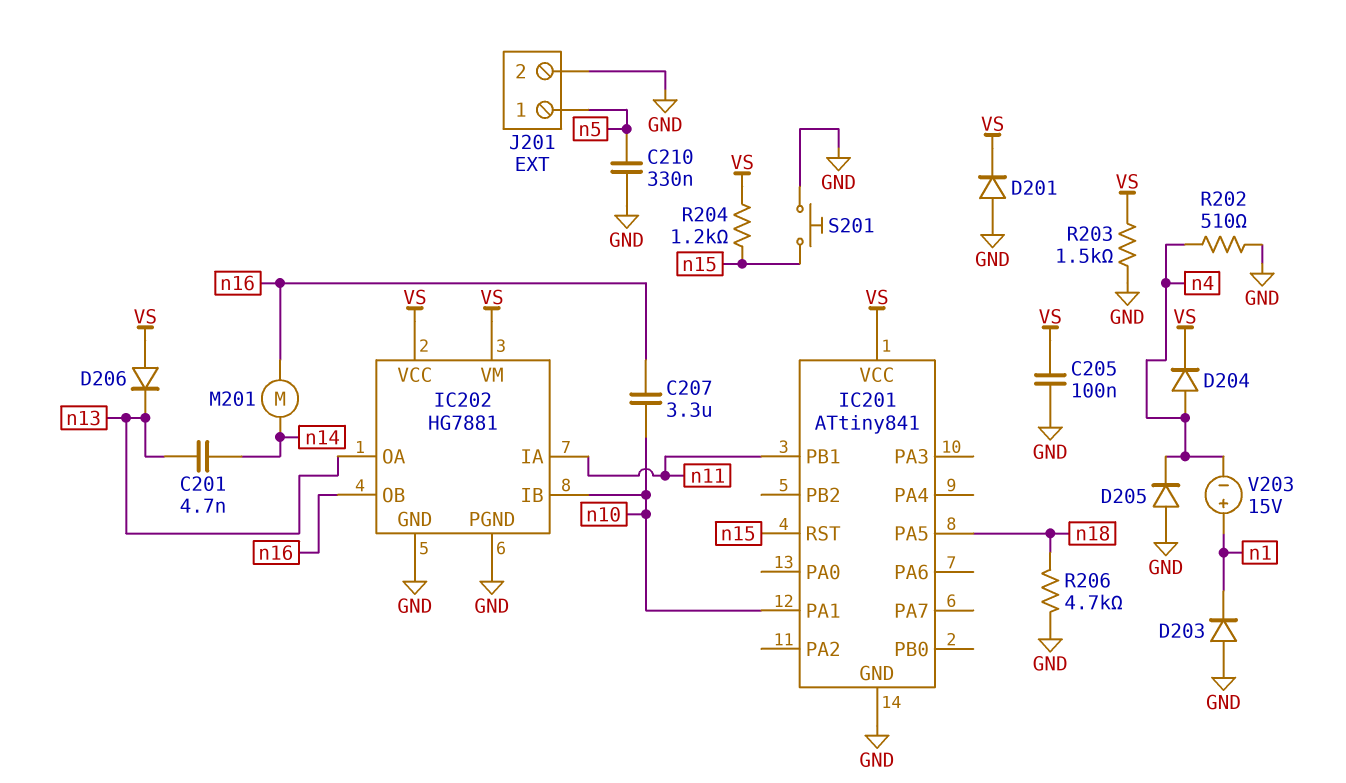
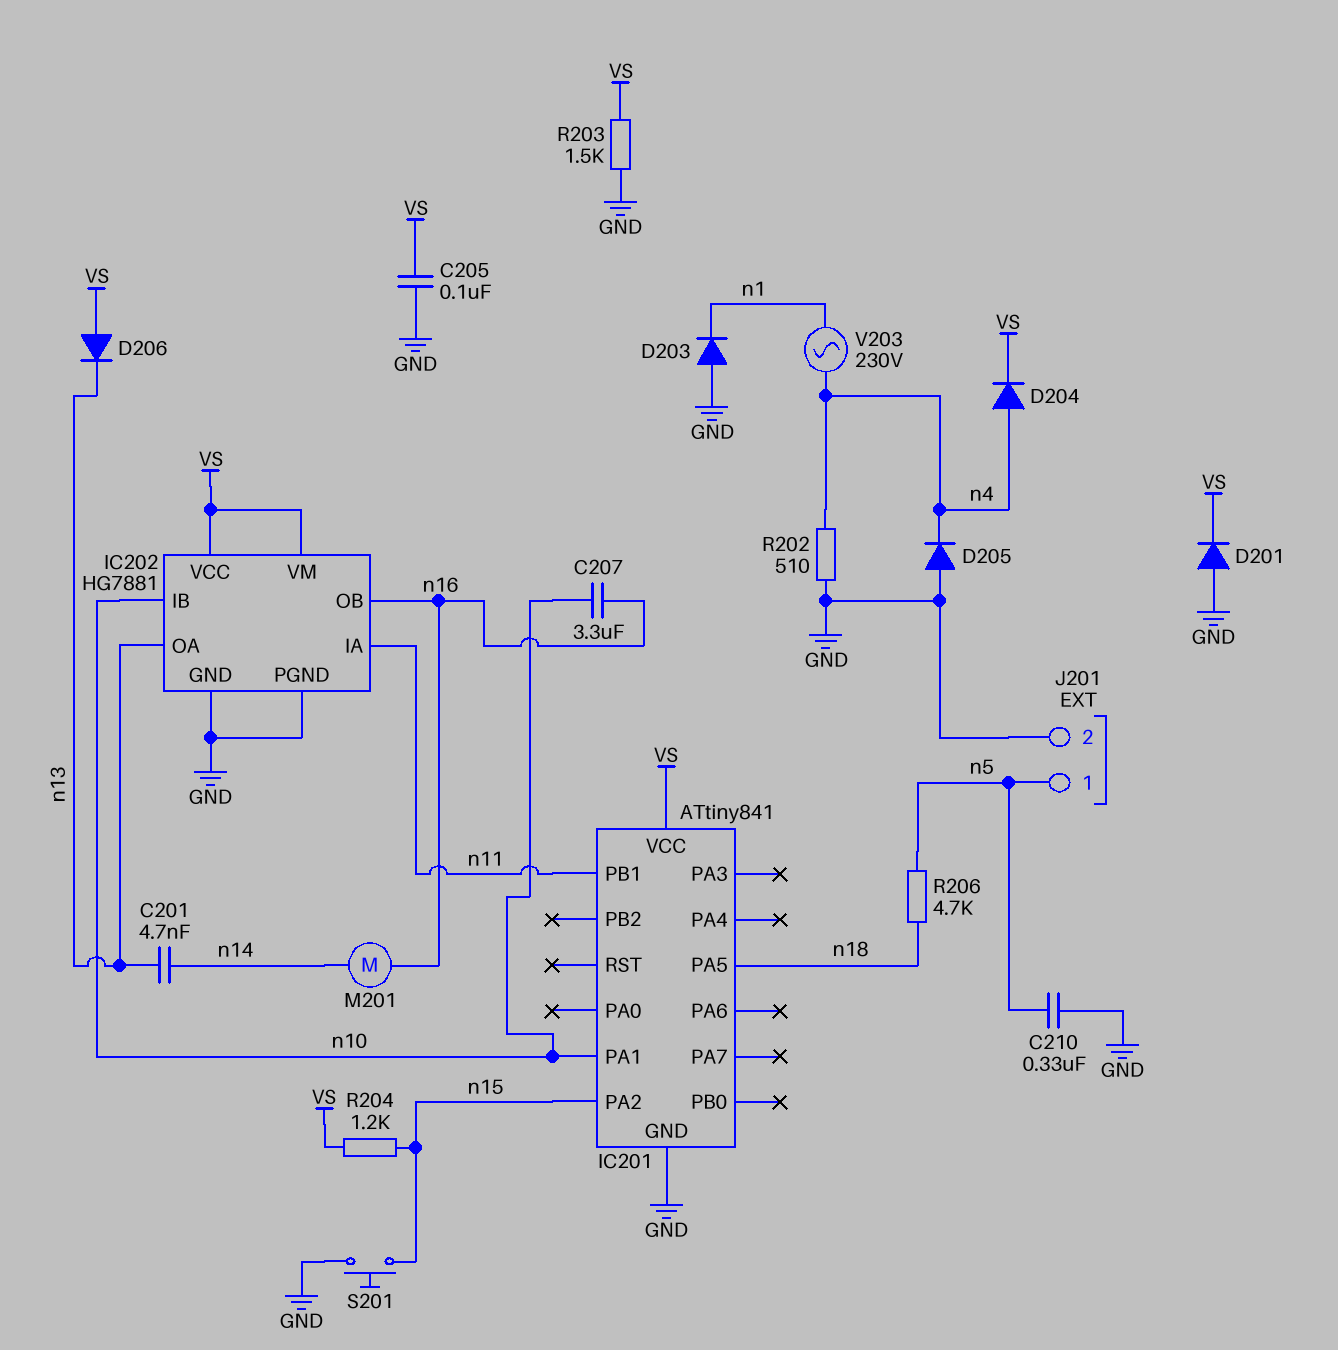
IC201 pin PA2: none -> n15
IC201 pin RST: n15 -> none
R206: 4.7k (GND, n18) -> 4.7k (n5, n18)
V203: 15V (plus n1, minus n4) -> AC 230V (n1, n4)

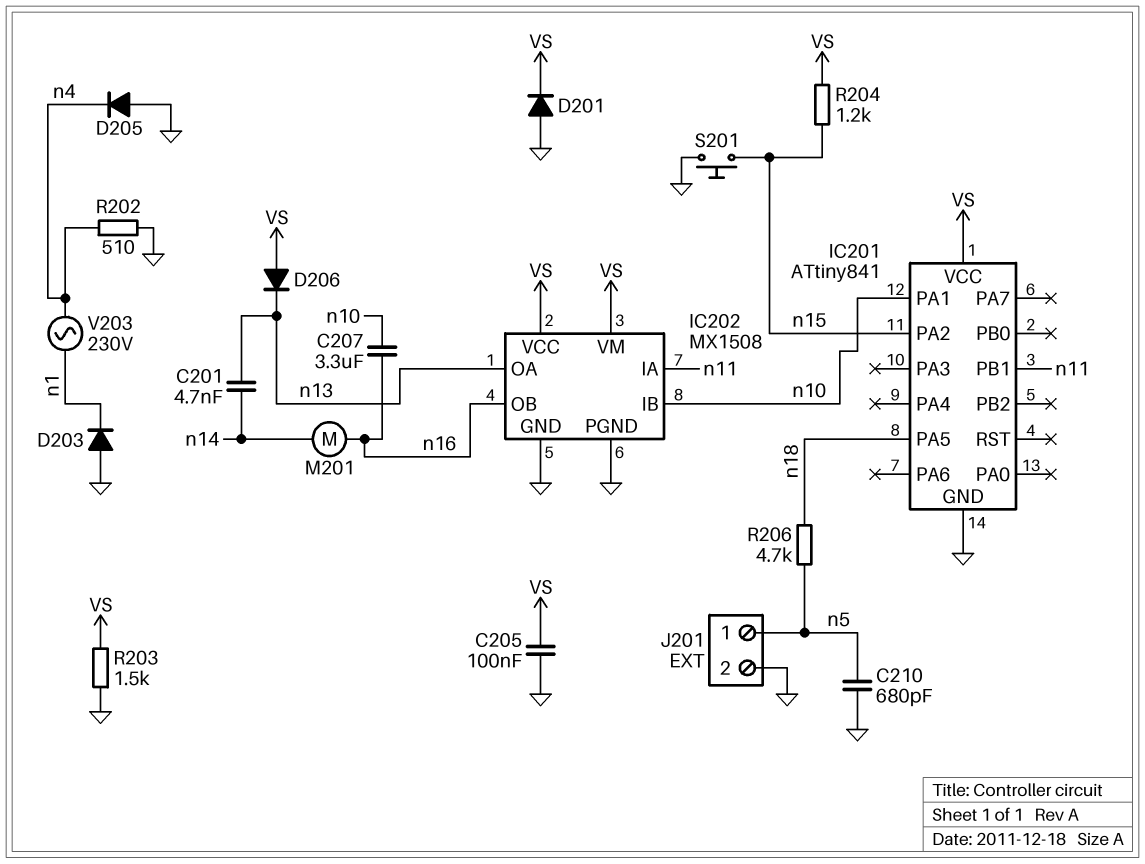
C210: 330nF (GND, n5) -> 680pF (GND, n5)
D204: diode (A n4, K VS) -> none
IC202: HG7881 -> MX1508

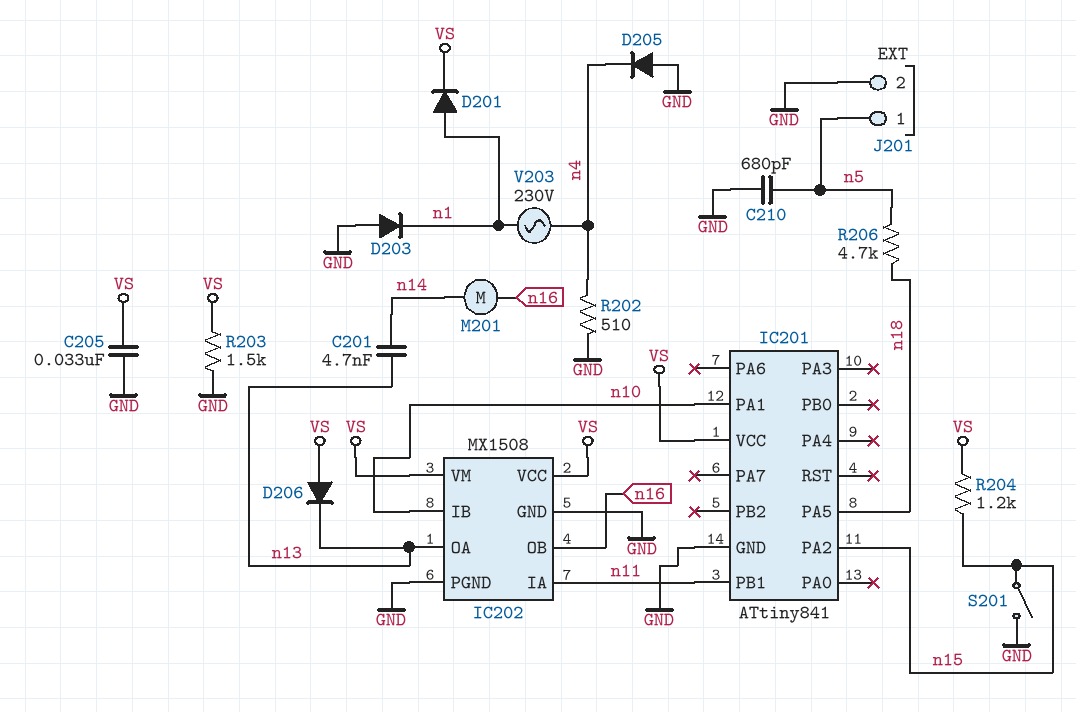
C205: 100nF (GND, VS) -> 33nF (GND, VS)
C207: 3.3uF (n10, n16) -> none
D201: diode (A GND, K VS) -> diode (A n1, K VS)
S201: button (GND, n15) -> switch (GND, n15)

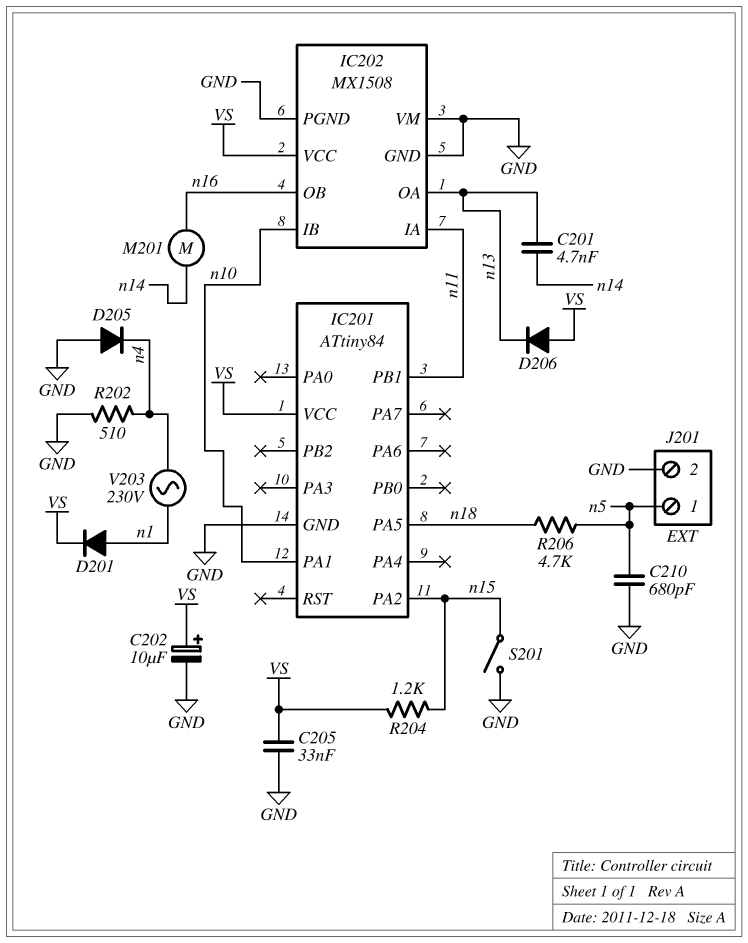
C202: none -> 10uF (plus VS, minus GND)
D203: diode (A GND, K n1) -> none
IC201: ATtiny841 -> ATtiny84
IC202 pin VM: VS -> GND
R203: 1.5k (GND, VS) -> none

